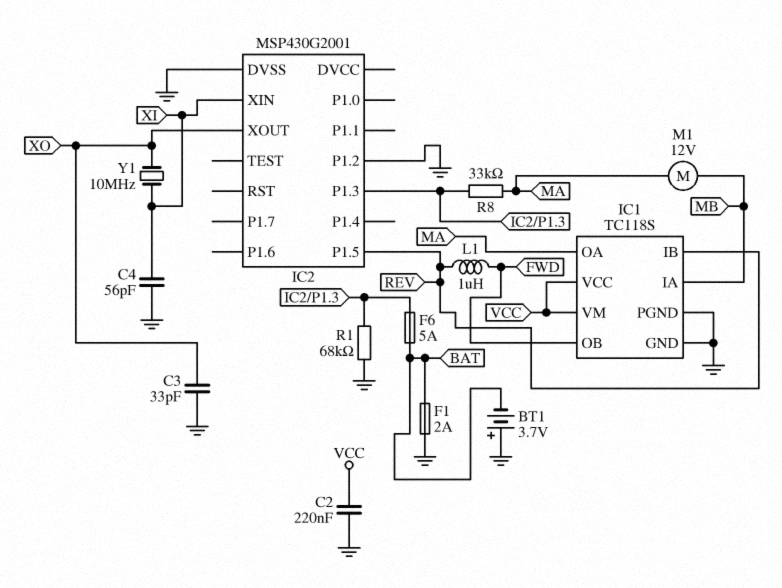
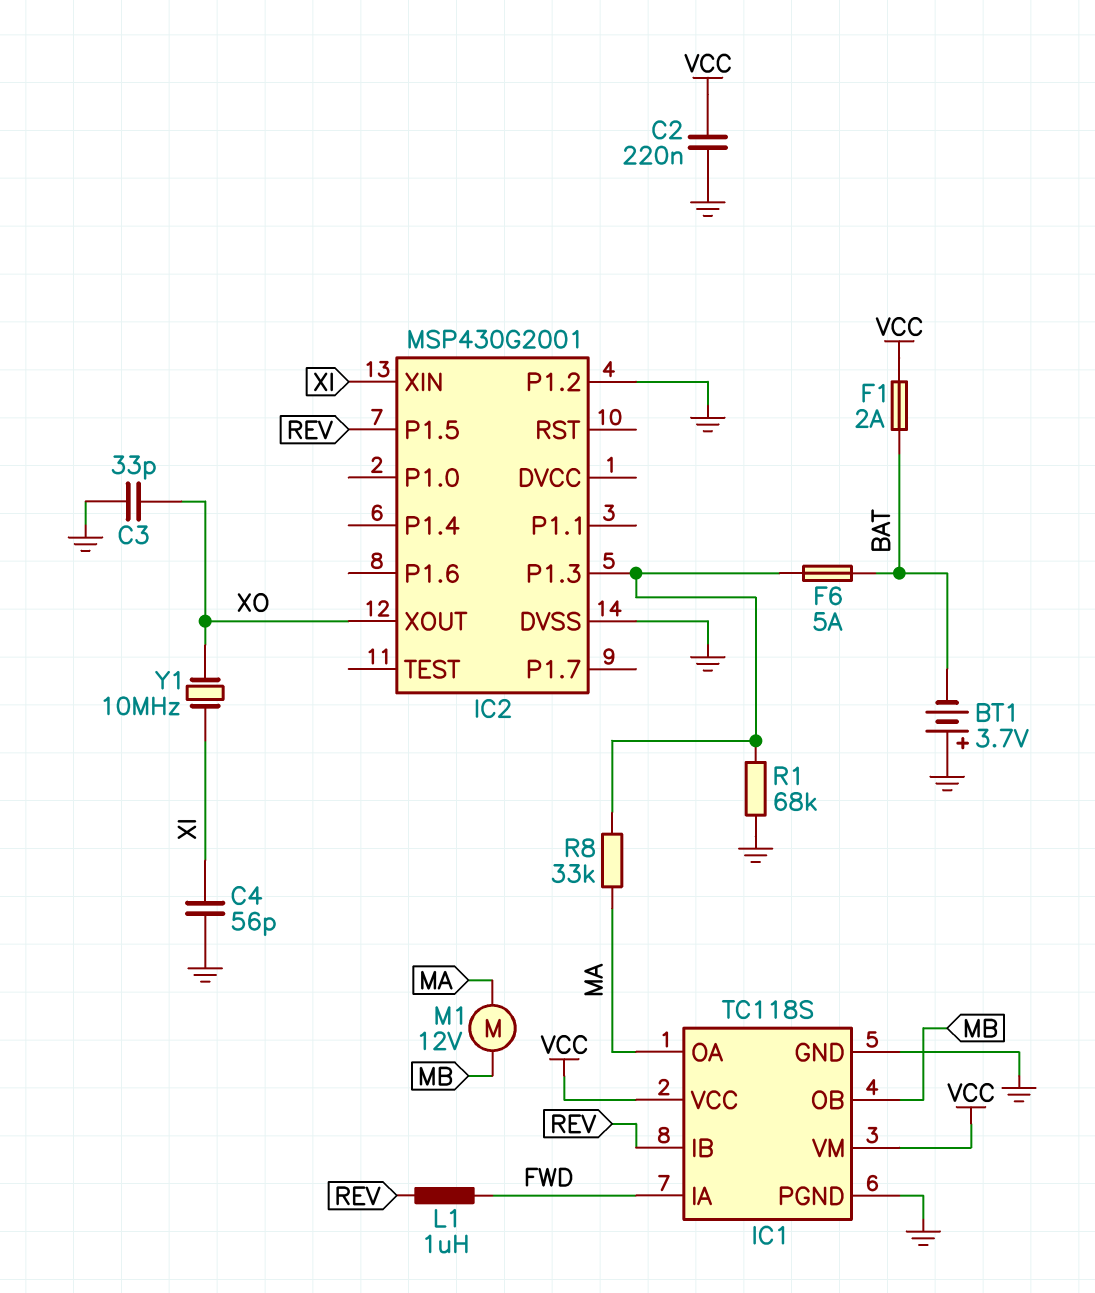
F1: 2A (BAT, GND) -> 2A (BAT, VCC)
IC1 pin IA: MB -> FWD
IC1 pin OB: FWD -> MB

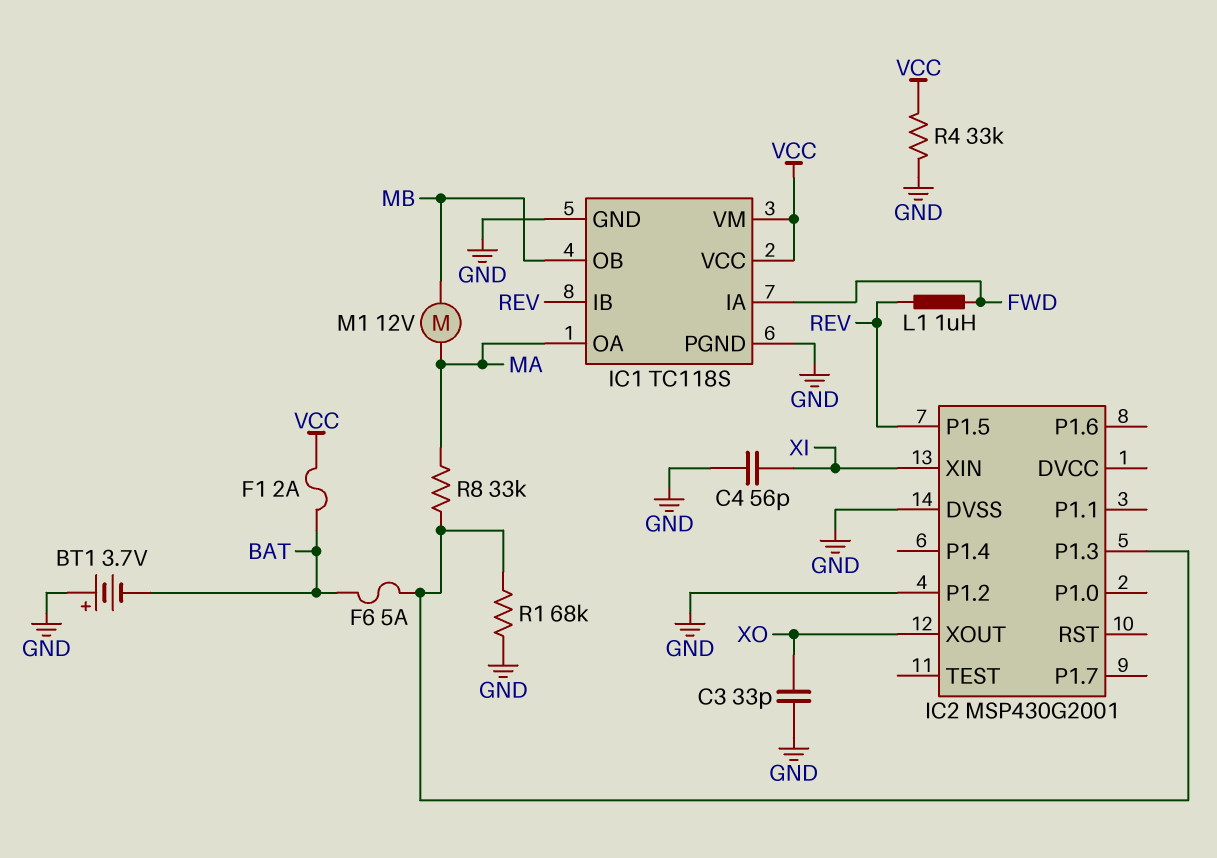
C2: 220nF (GND, VCC) -> none
R4: none -> 33k (GND, VCC)
Y1: 10MHz (XI, XO) -> none

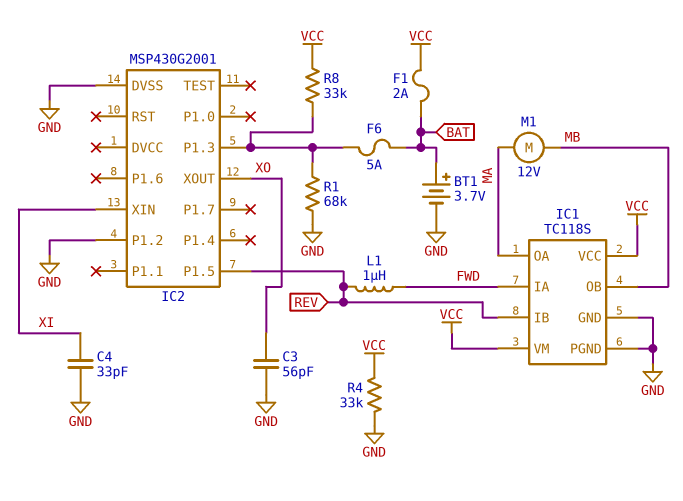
BT1: 3.7V (plus GND, minus BAT) -> 3.7V (plus BAT, minus GND)
C3: 33pF (GND, XO) -> 56pF (GND, XO)
C4: 56pF (GND, XI) -> 33pF (GND, XI)
R8: 33k (IC2/P1.3, MA) -> 33k (IC2/P1.3, VCC)

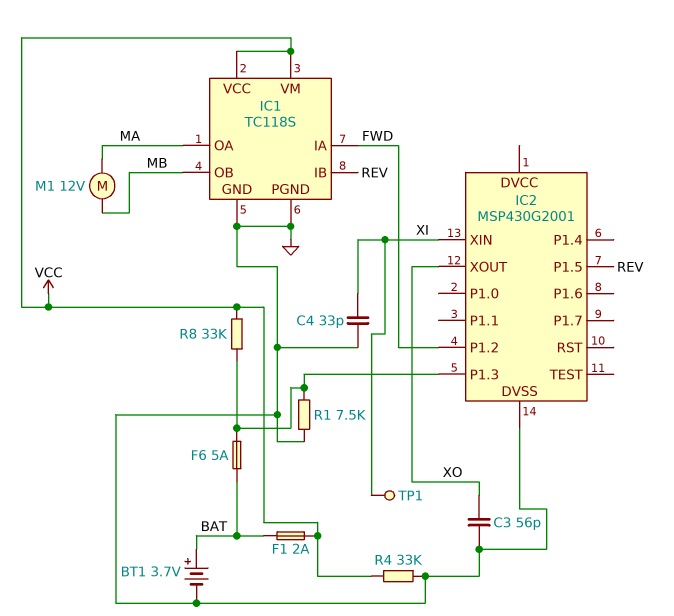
IC2 pin P1.2: GND -> FWD
L1: 1uH (FWD, REV) -> none
R1: 68k (GND, IC2/P1.3) -> 7.5k (GND, IC2/P1.3)
TP1: none -> test point (XI)

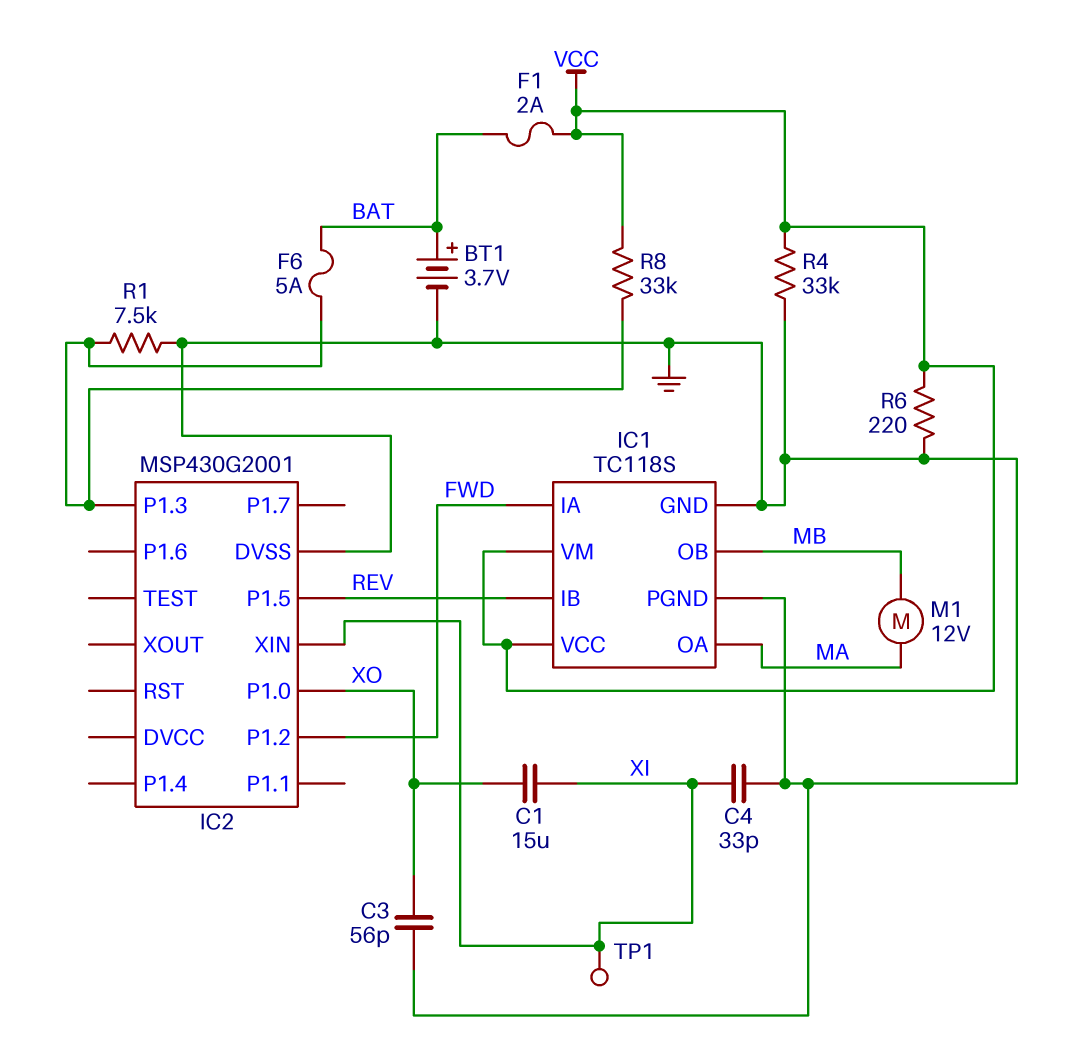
C1: none -> 15uF (XI, XO)
IC2 pin P1.0: none -> XO
IC2 pin XOUT: XO -> none
R6: none -> 220 (GND, VCC)

